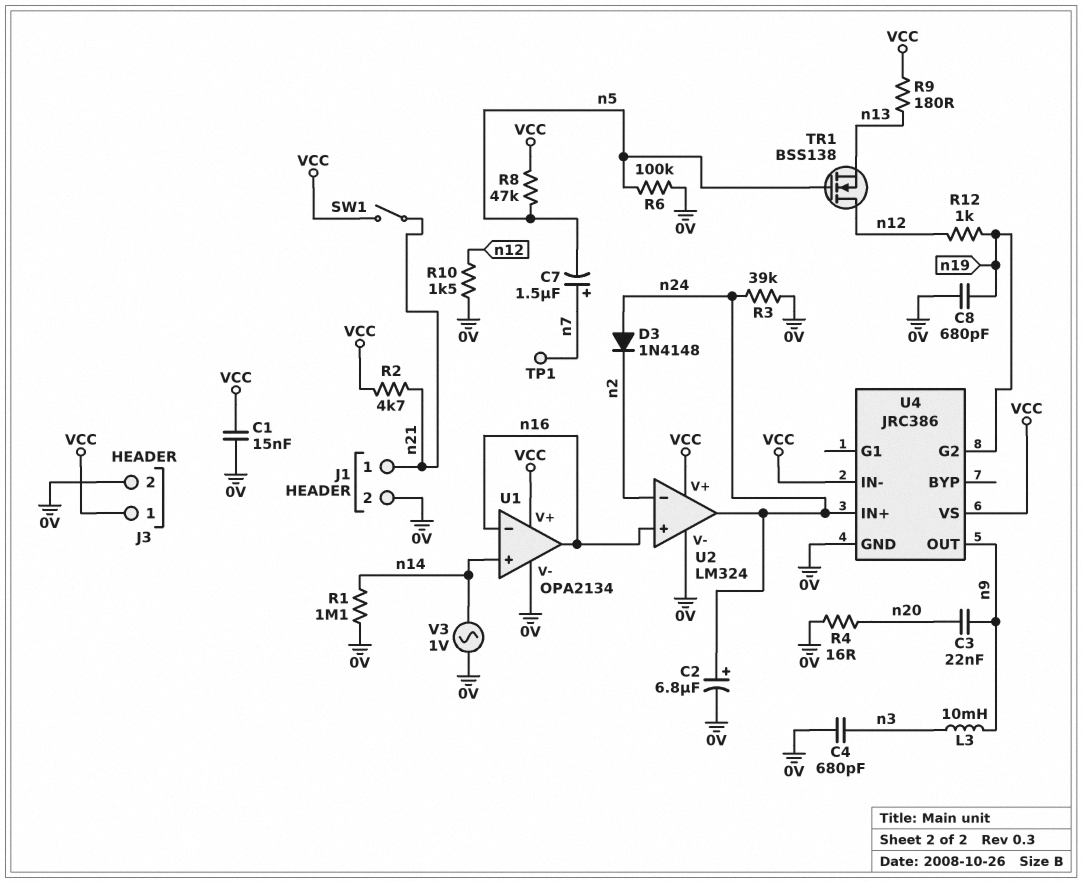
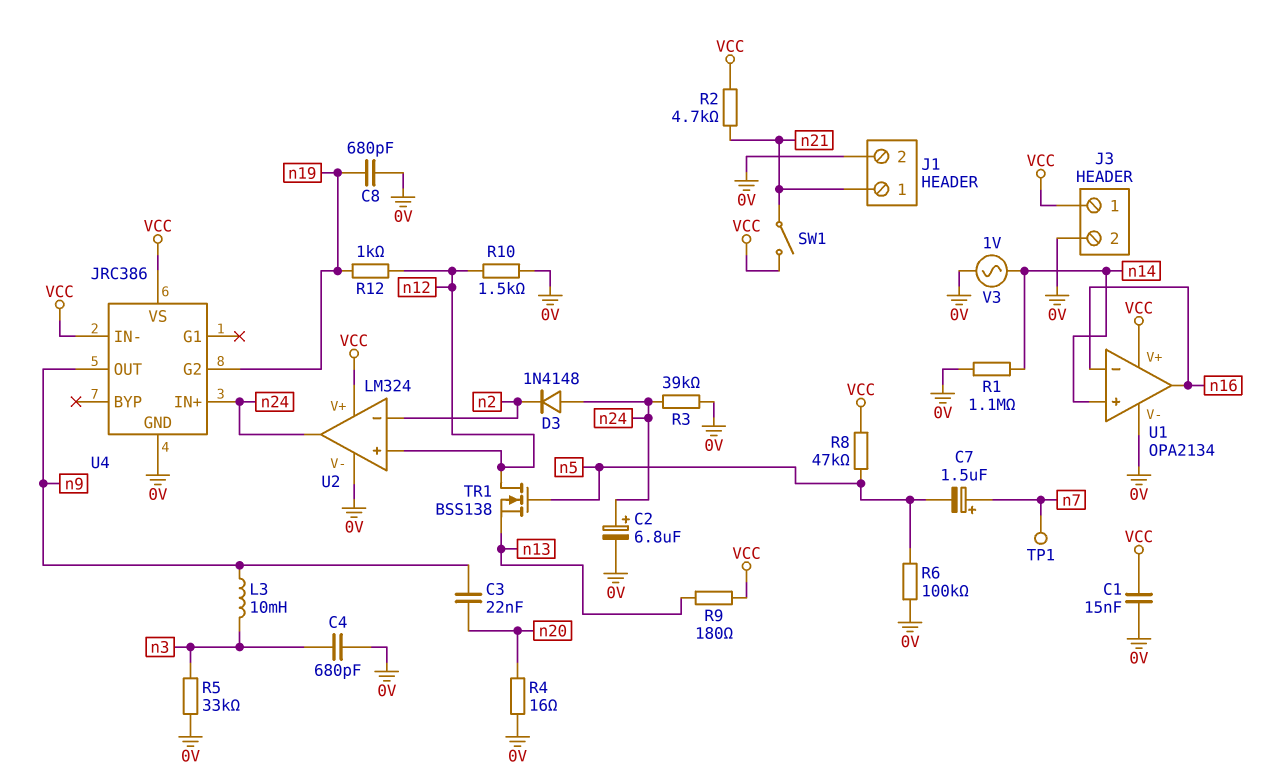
R5: none -> 33k (0V, n3)
U2 pin in+: n16 -> n12

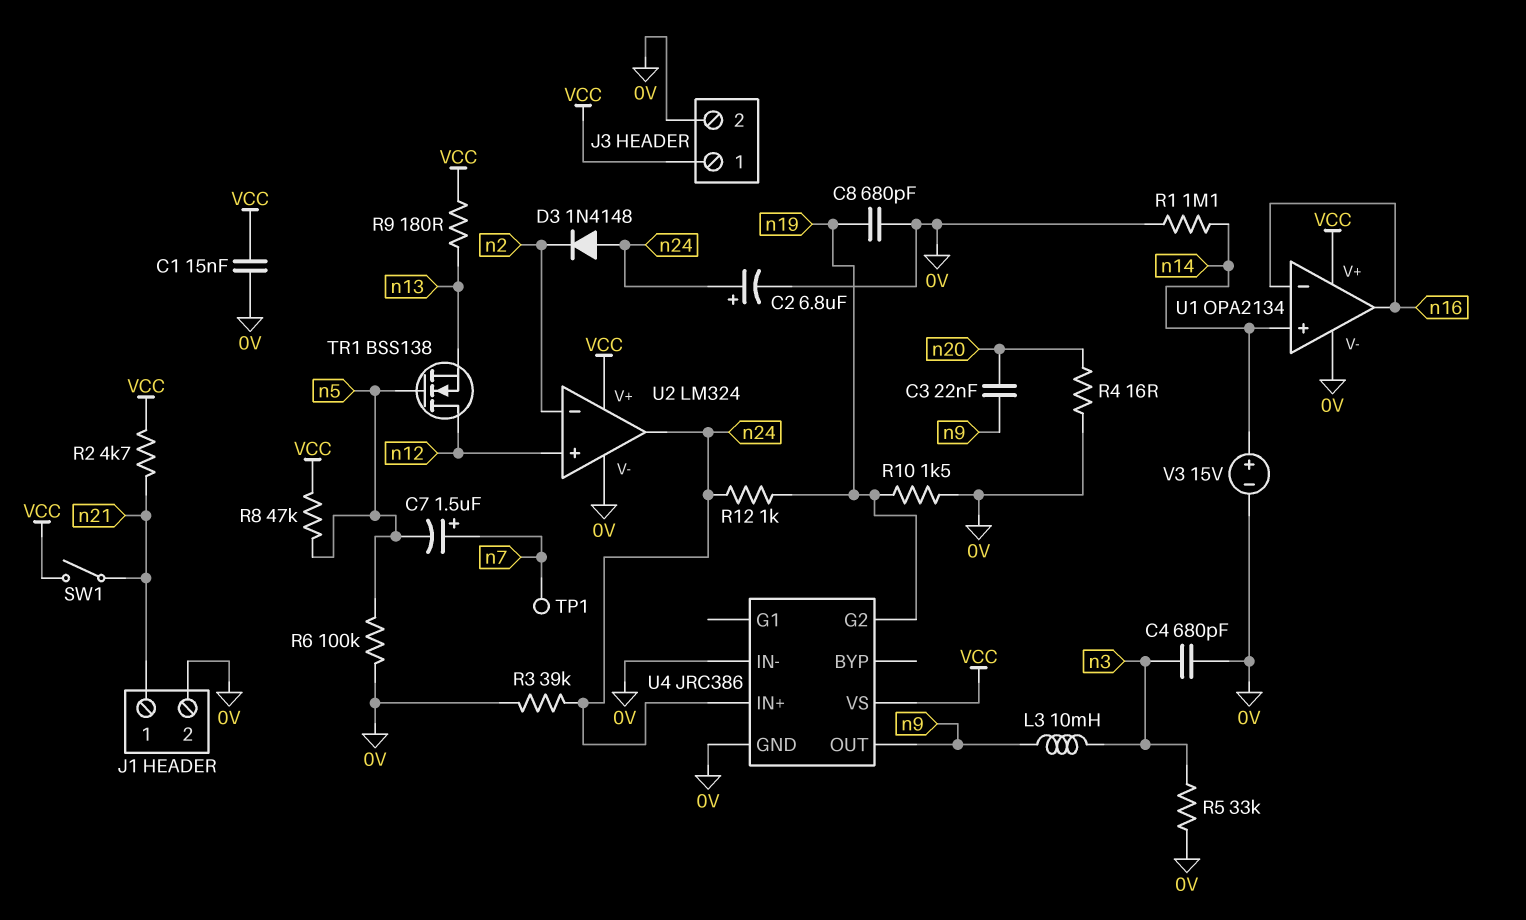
R10: 1.5k (0V, n12) -> 1.5k (0V, n19)
R12: 1k (n12, n19) -> 1k (n19, n24)
U4 pin IN-: VCC -> 0V
V3: AC 1V (0V, n14) -> 15V (plus n14, minus 0V)

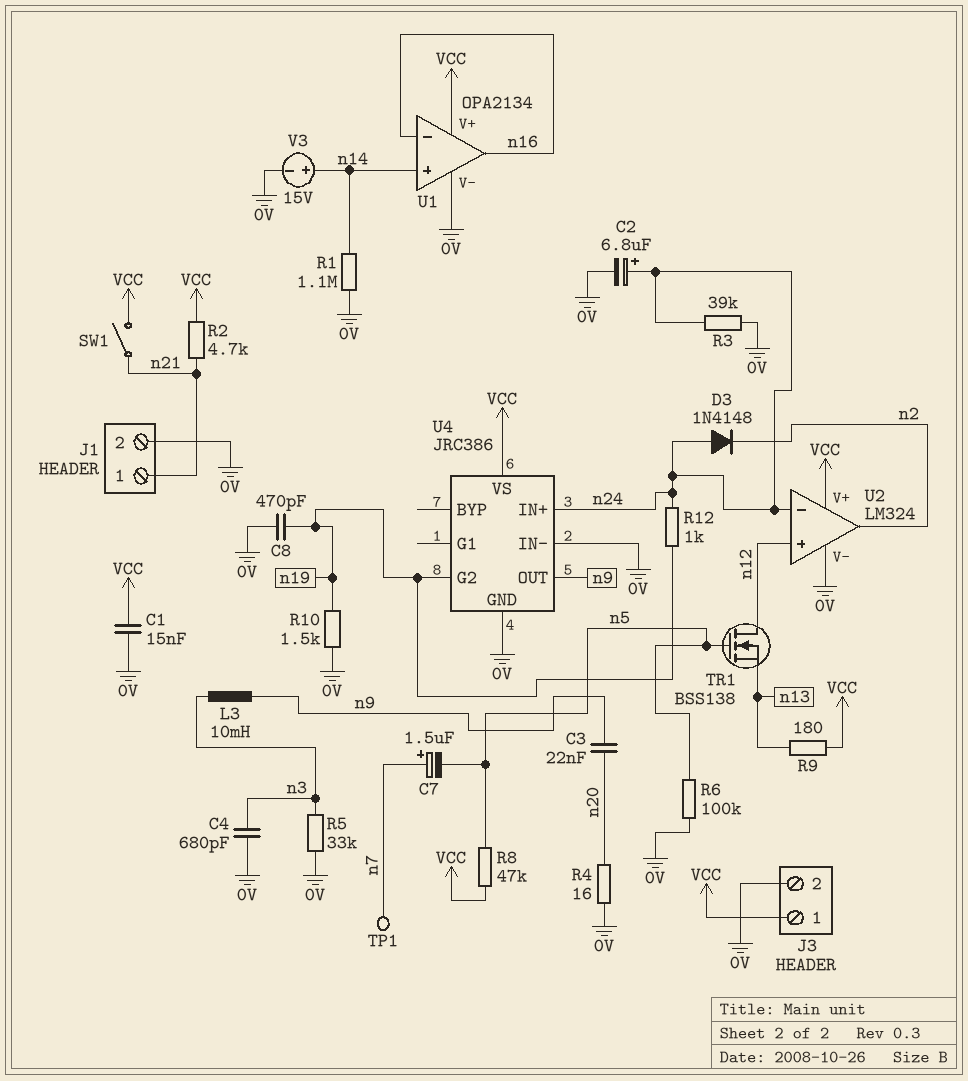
C8: 680pF (0V, n19) -> 470pF (0V, n19)
U2 pin in-: n2 -> n24
U2 pin out: n24 -> n2

